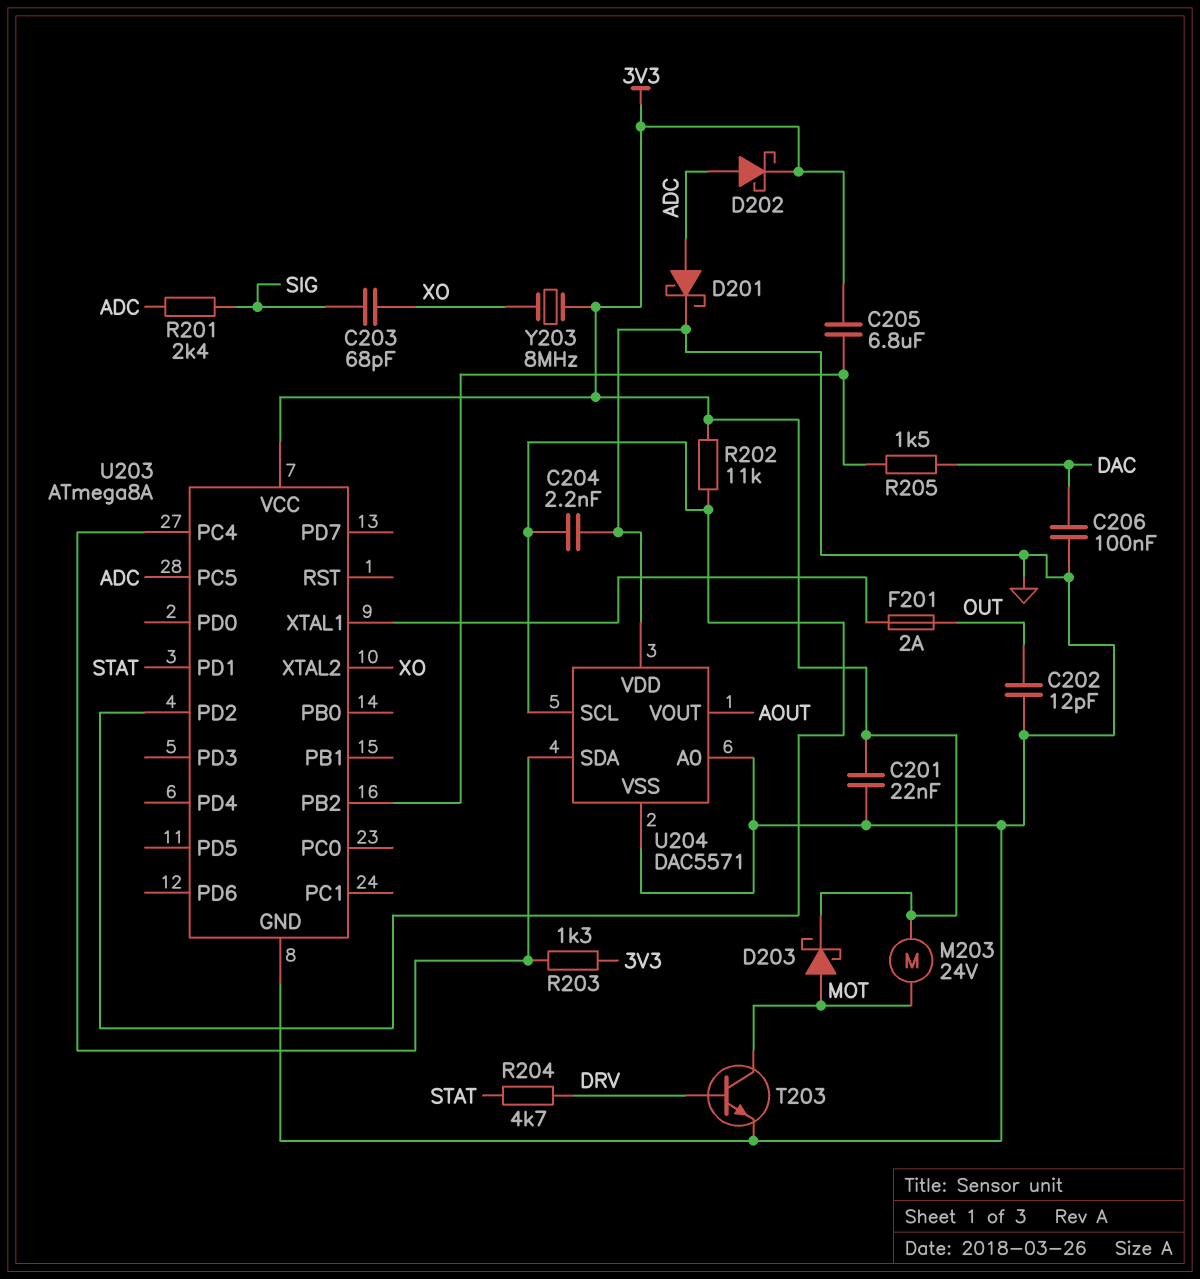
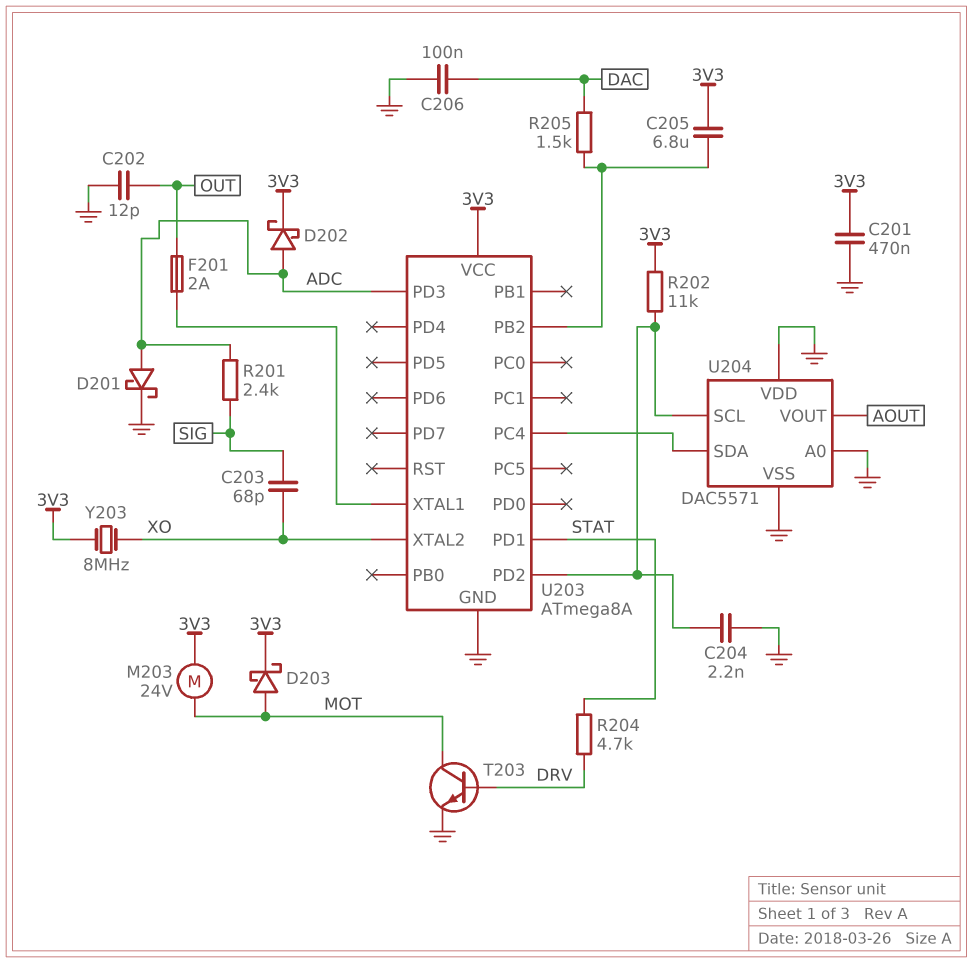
C201: 22nF (3V3, GND) -> 470nF (3V3, GND)
R203: 1.3k (3V3, U203/PC4) -> none
U203 pin PC5: ADC -> none
U203 pin PD3: none -> ADC

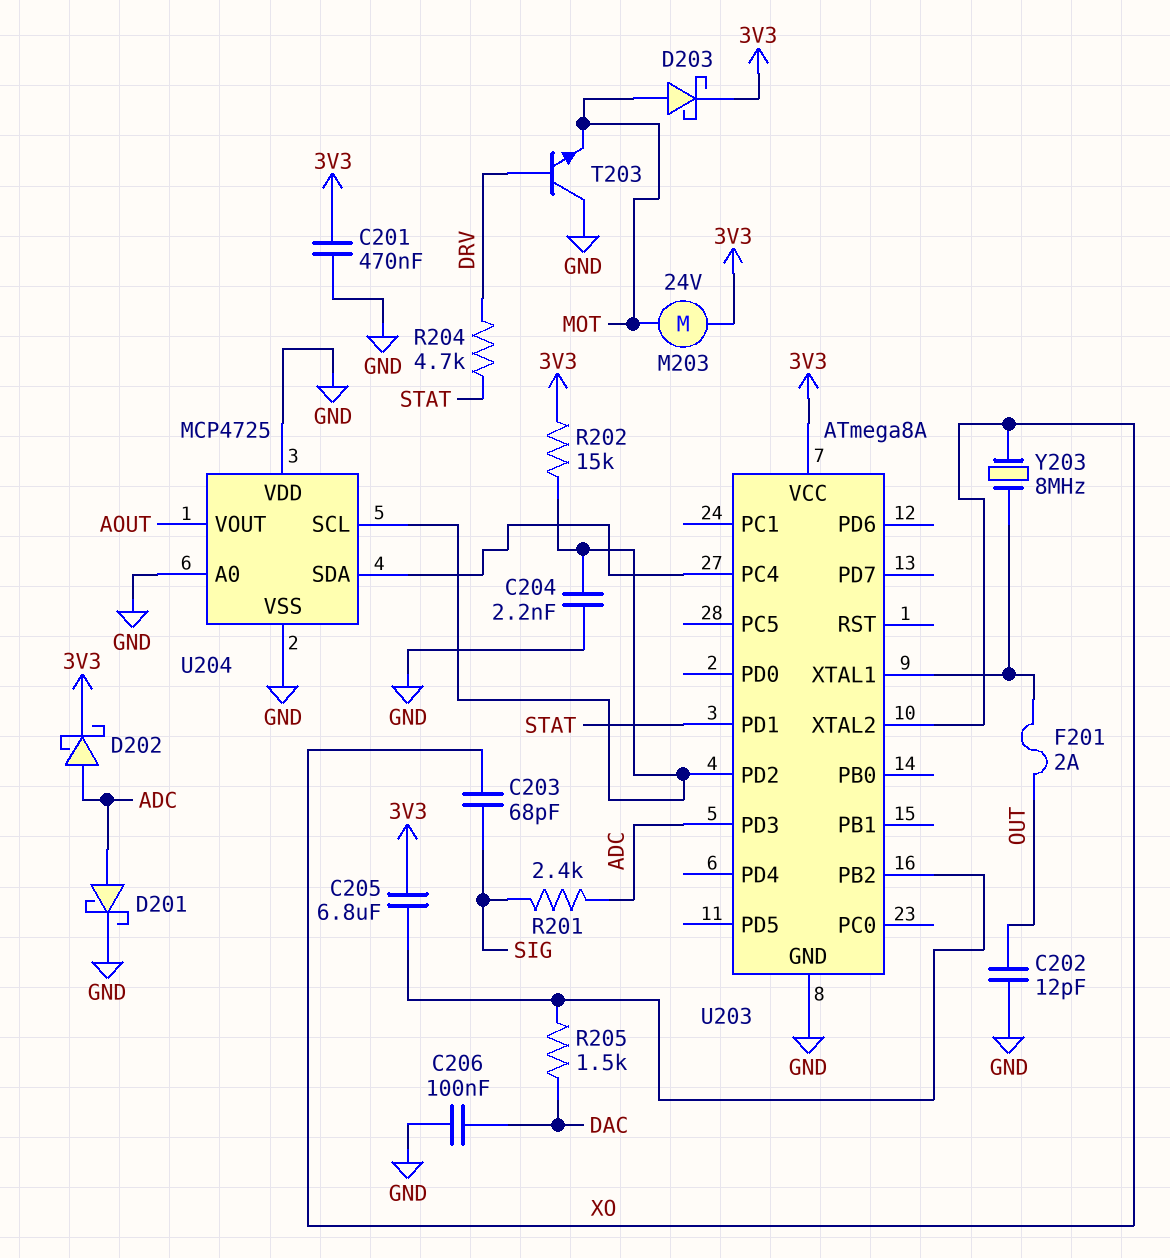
R202: 11k (3V3, U203/PD2) -> 15k (3V3, U203/PD2)
T203: NPN (B DRV, C MOT, E GND) -> NPN (B DRV, C GND, E MOT)
U204: DAC5571 -> MCP4725
Y203: 8MHz (3V3, XO) -> 8MHz (U203/XTAL1, XO)

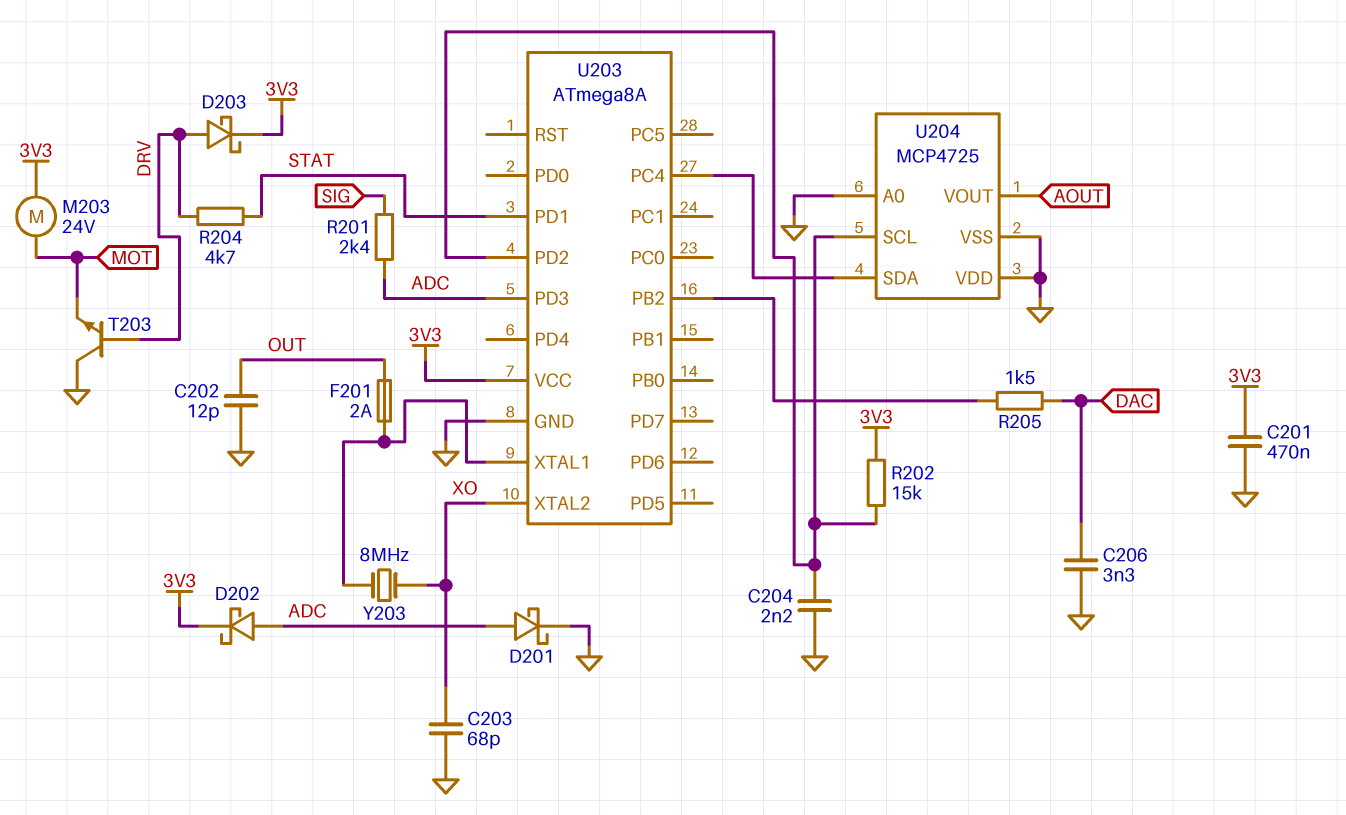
C203: 68pF (SIG, XO) -> 68pF (GND, XO)
C205: 6.8uF (3V3, U203/PB2) -> none
C206: 100nF (DAC, GND) -> 3.3nF (DAC, GND)
D203: schottky (A MOT, K 3V3) -> schottky (A DRV, K 3V3)

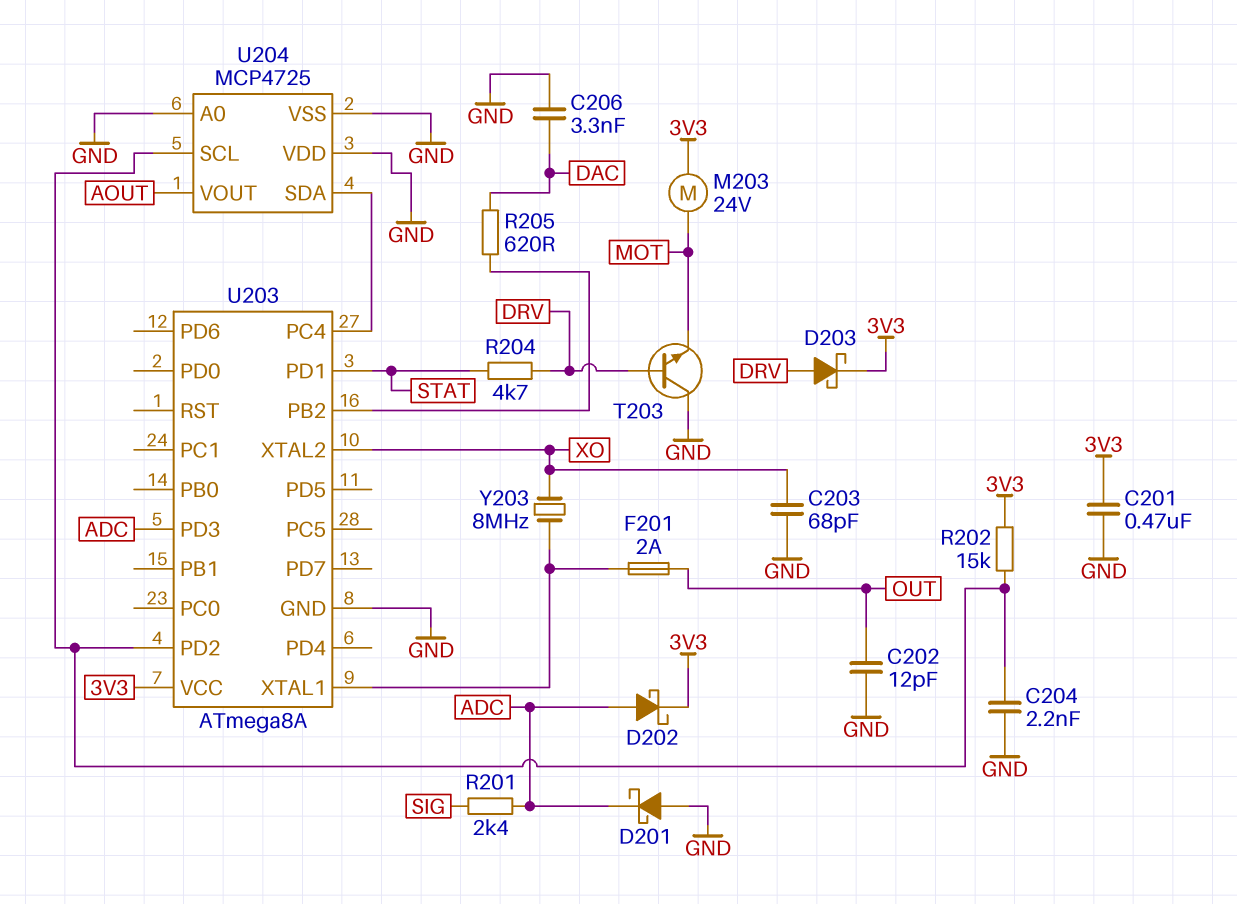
D201: schottky (A ADC, K GND) -> schottky (A GND, K ADC)
R205: 1.5k (DAC, U203/PB2) -> 620 (DAC, U203/PB2)

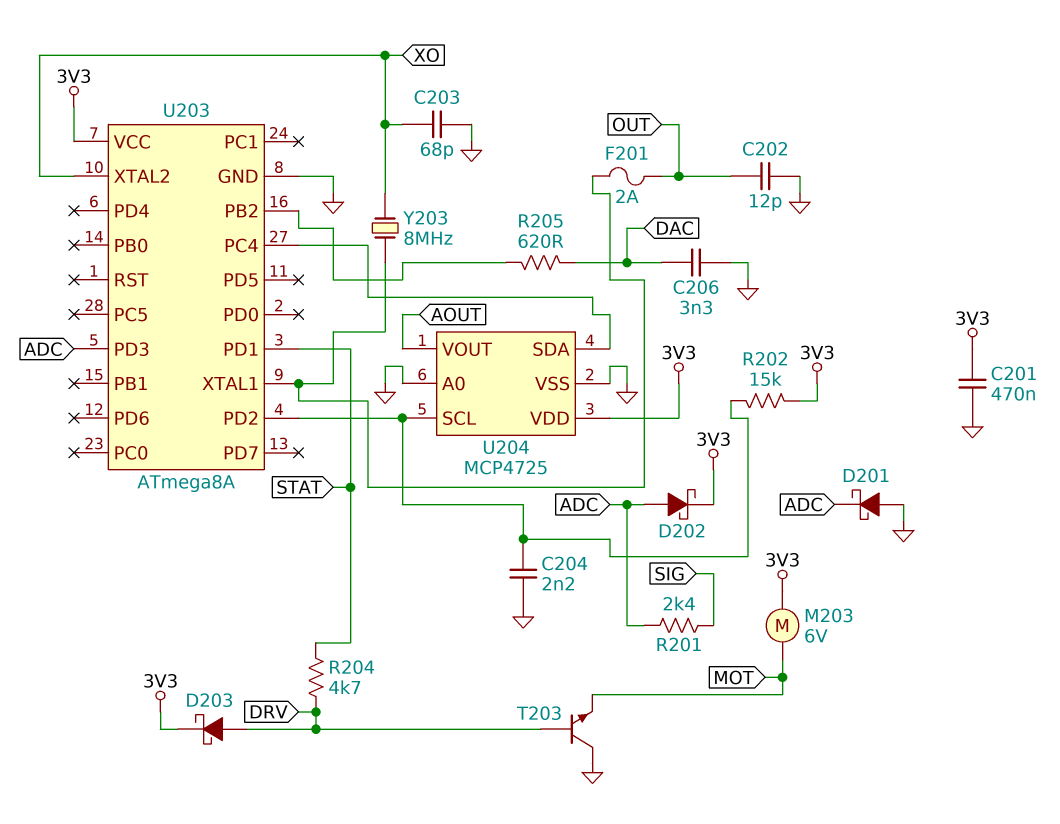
M203: motor 24V (3V3, MOT) -> motor 6V (3V3, MOT)
U204 pin VDD: GND -> 3V3

